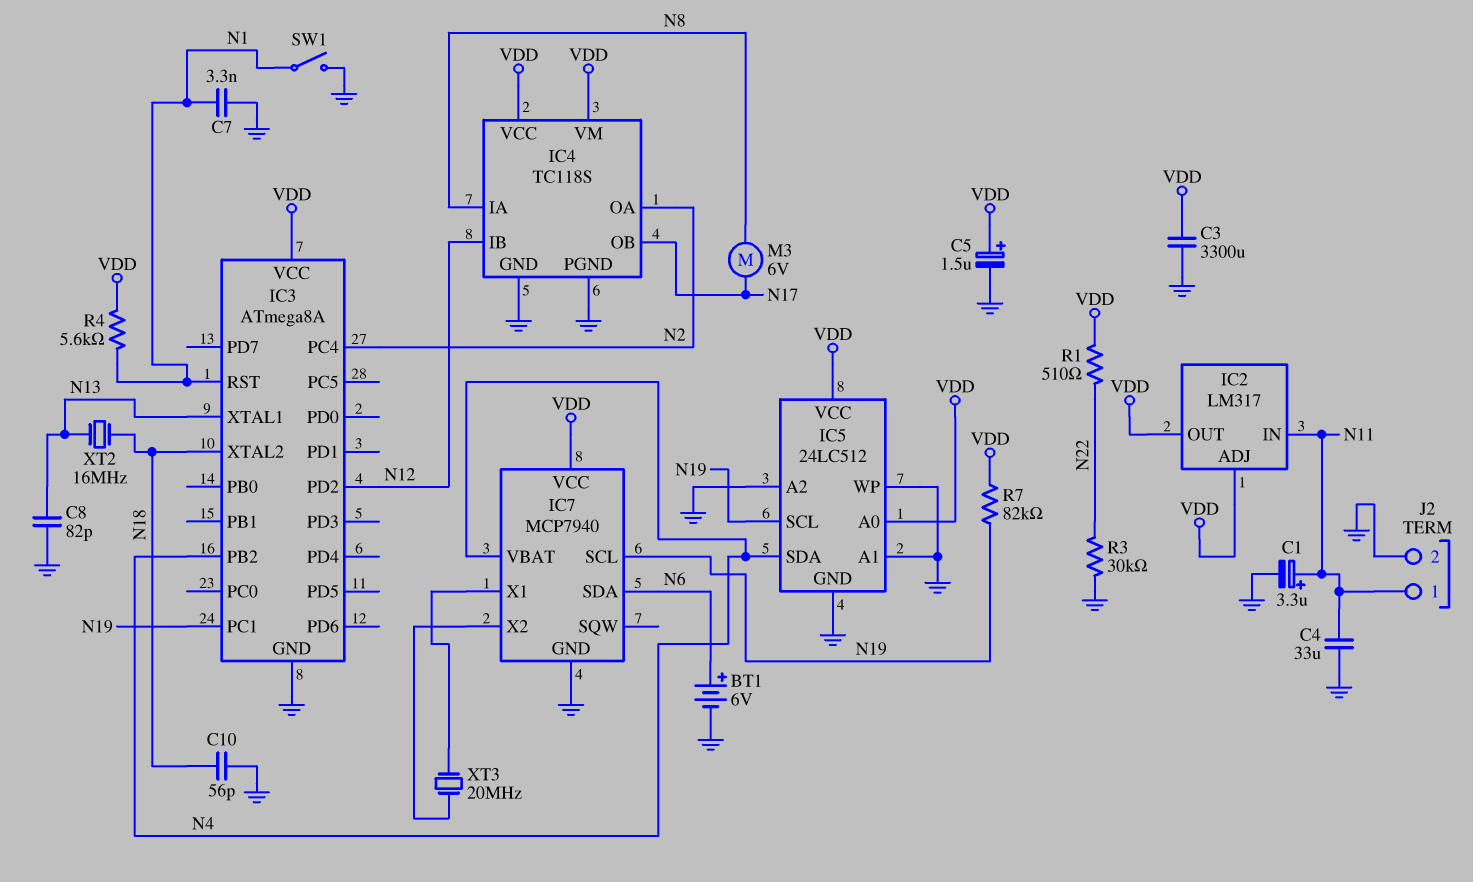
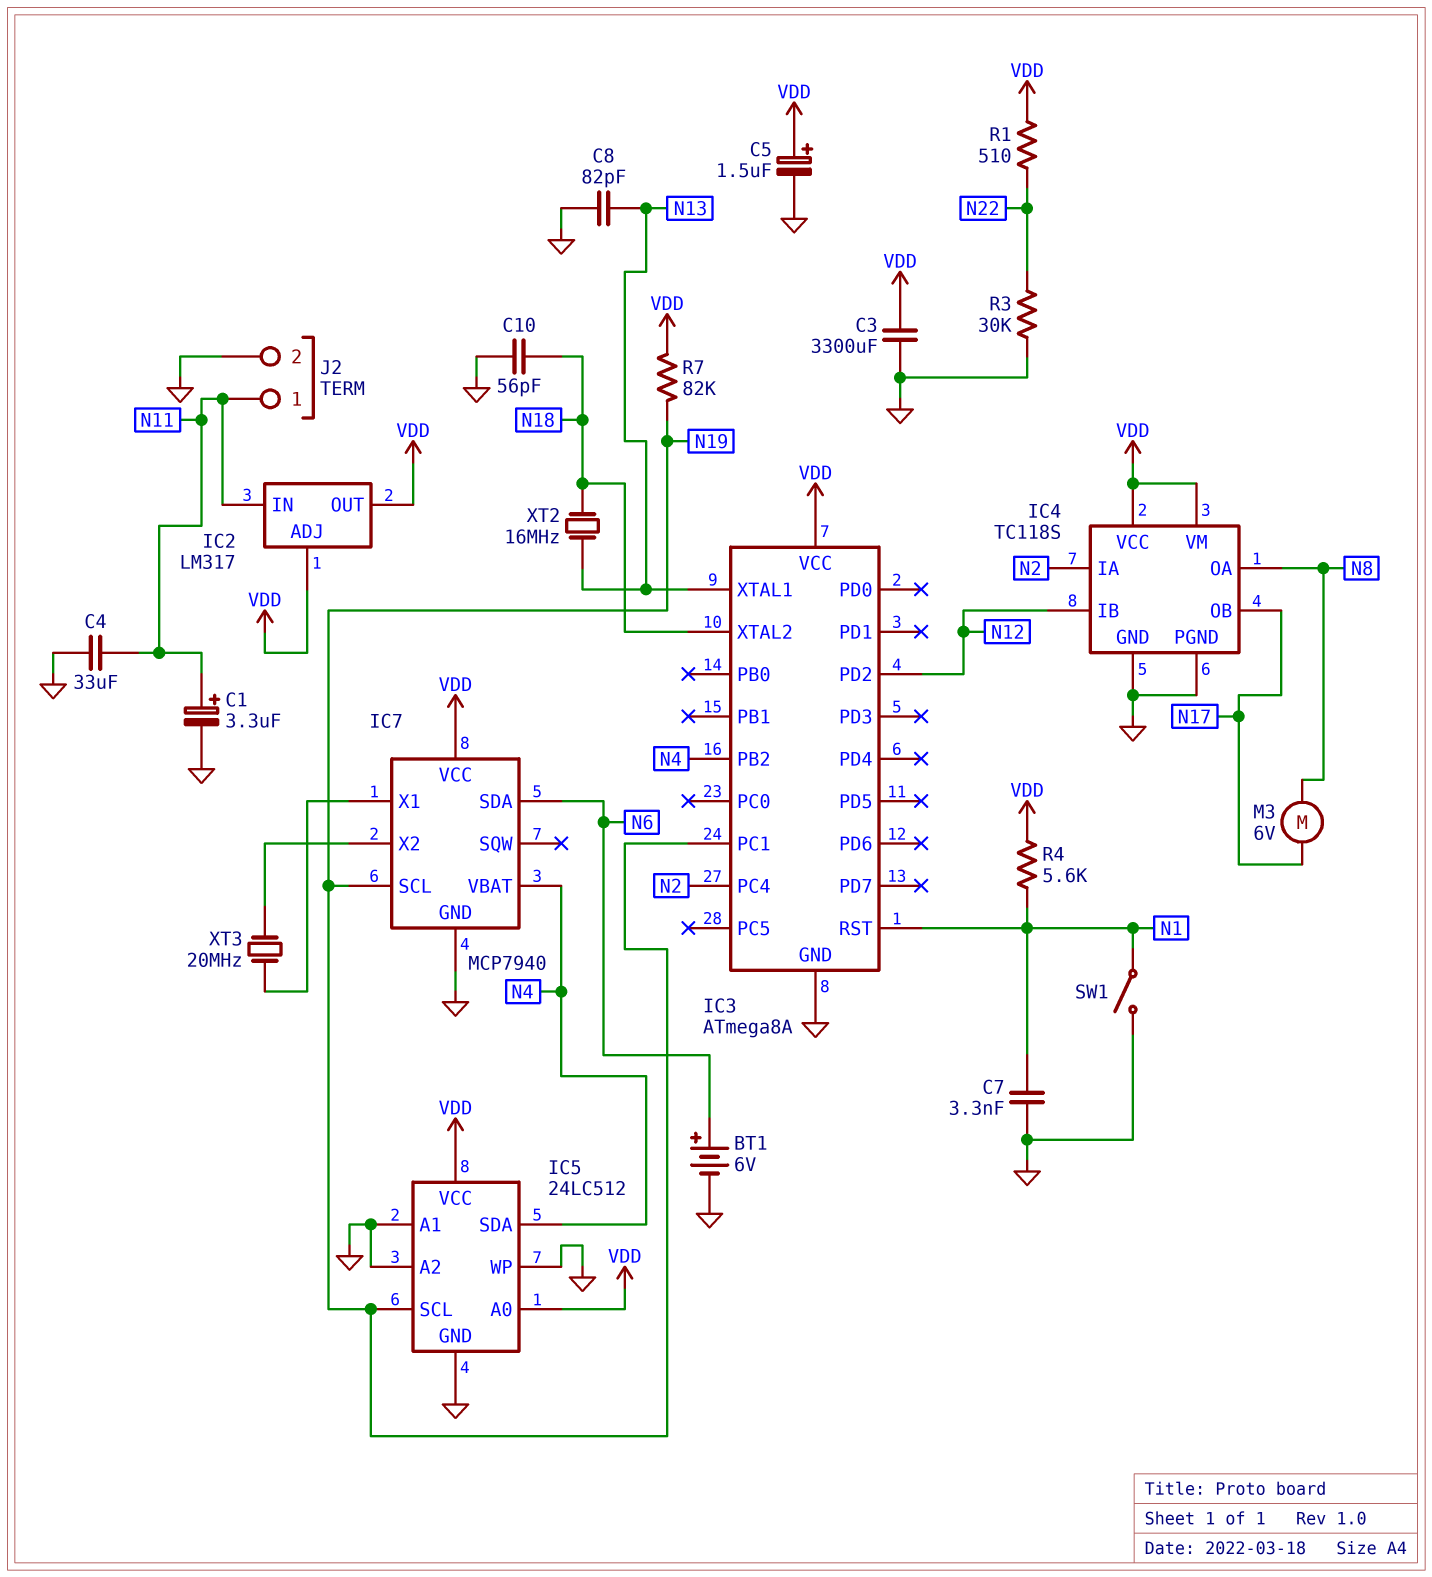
IC4 pin IA: N8 -> N2
IC4 pin OA: N2 -> N8

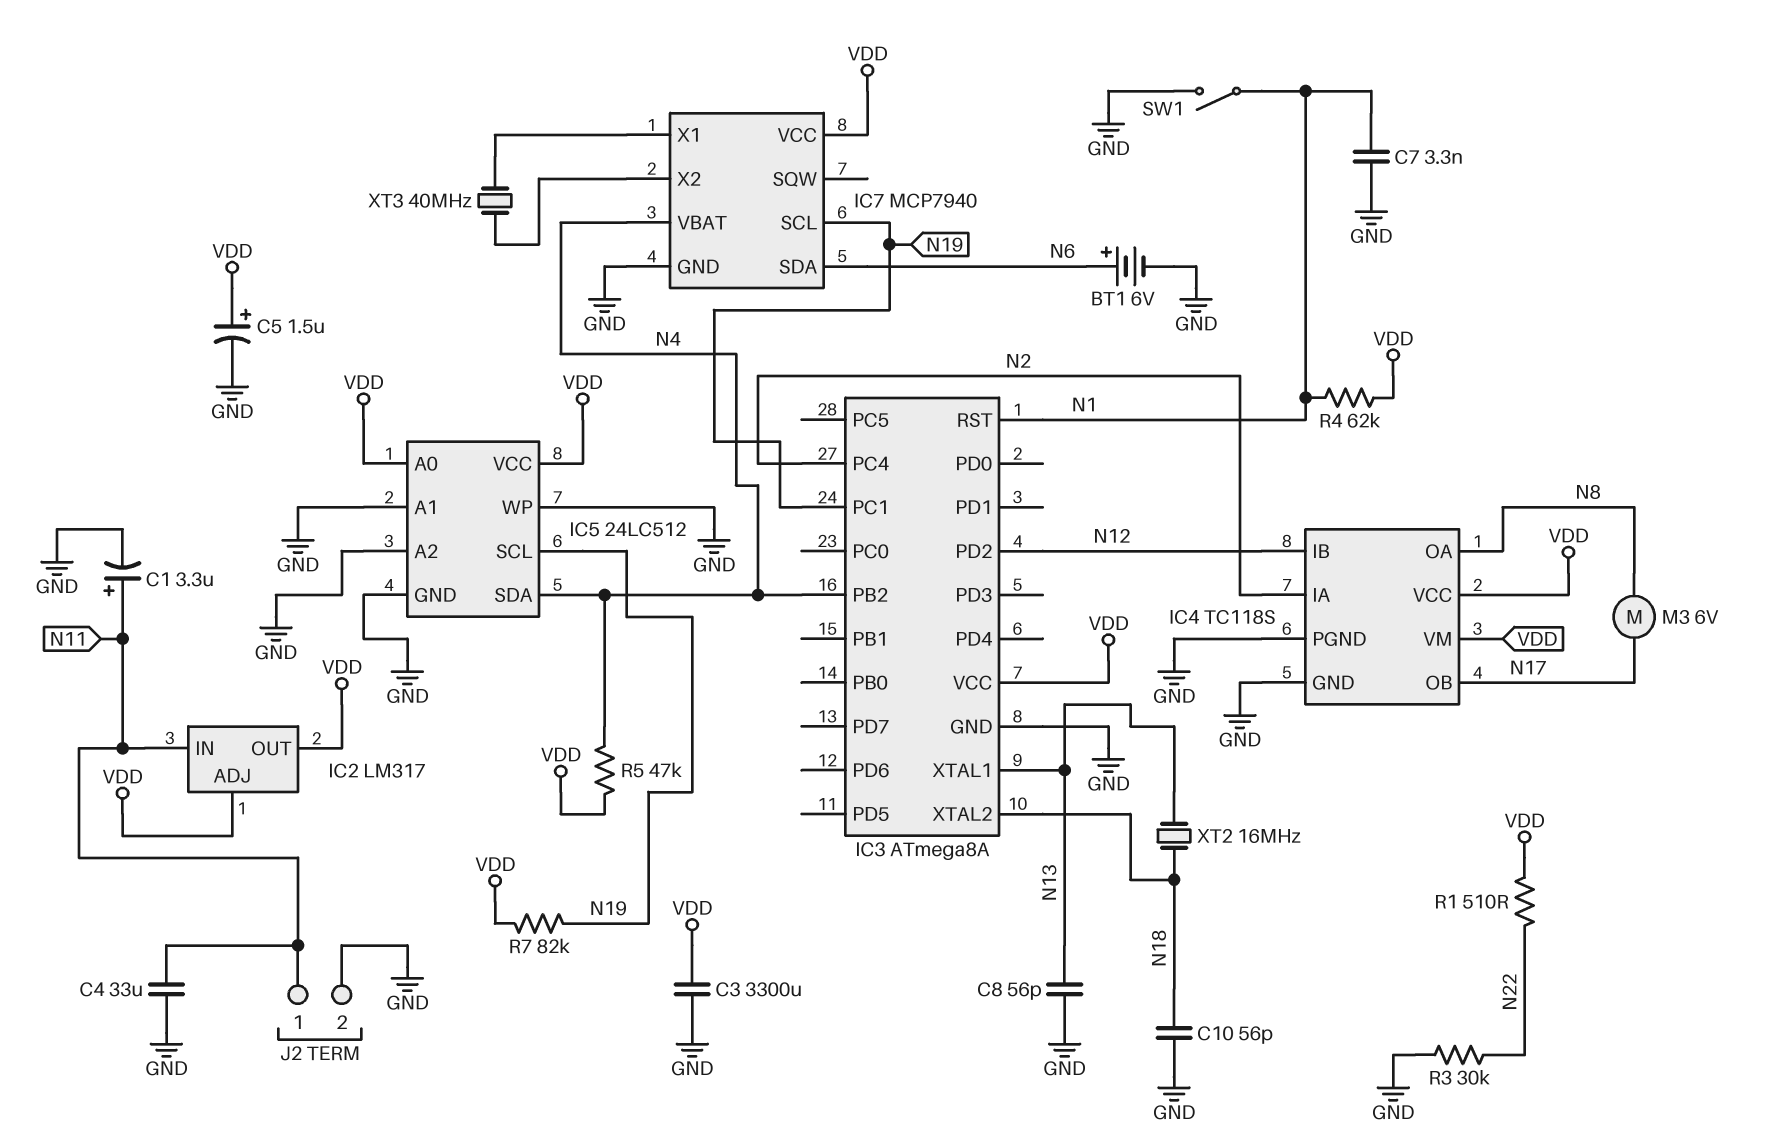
C8: 82pF (GND, N13) -> 56pF (GND, N13)
R4: 5.6k (N1, VDD) -> 62k (N1, VDD)
R5: none -> 47k (N4, VDD)
XT3: 20MHz (IC7/X1, IC7/X2) -> 40MHz (IC7/X1, IC7/X2)

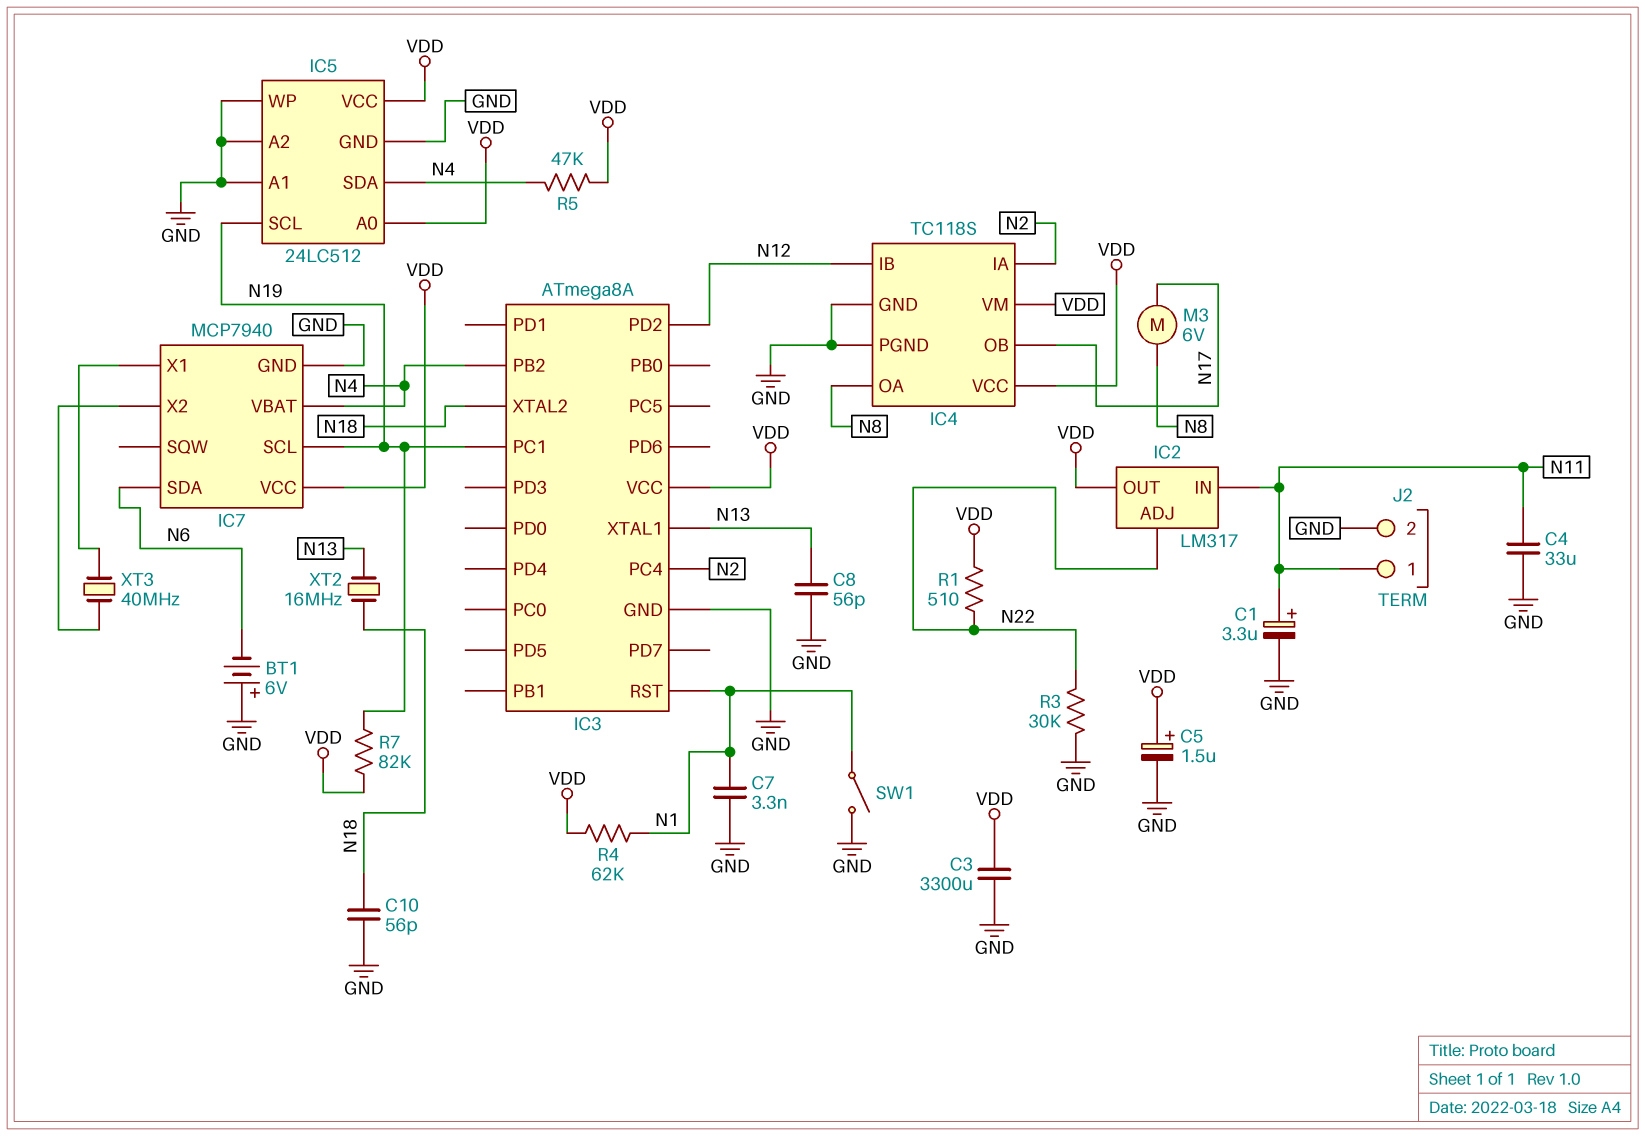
BT1: 6V (plus N6, minus GND) -> 6V (plus GND, minus N6)
IC2 pin ADJ: VDD -> N22

